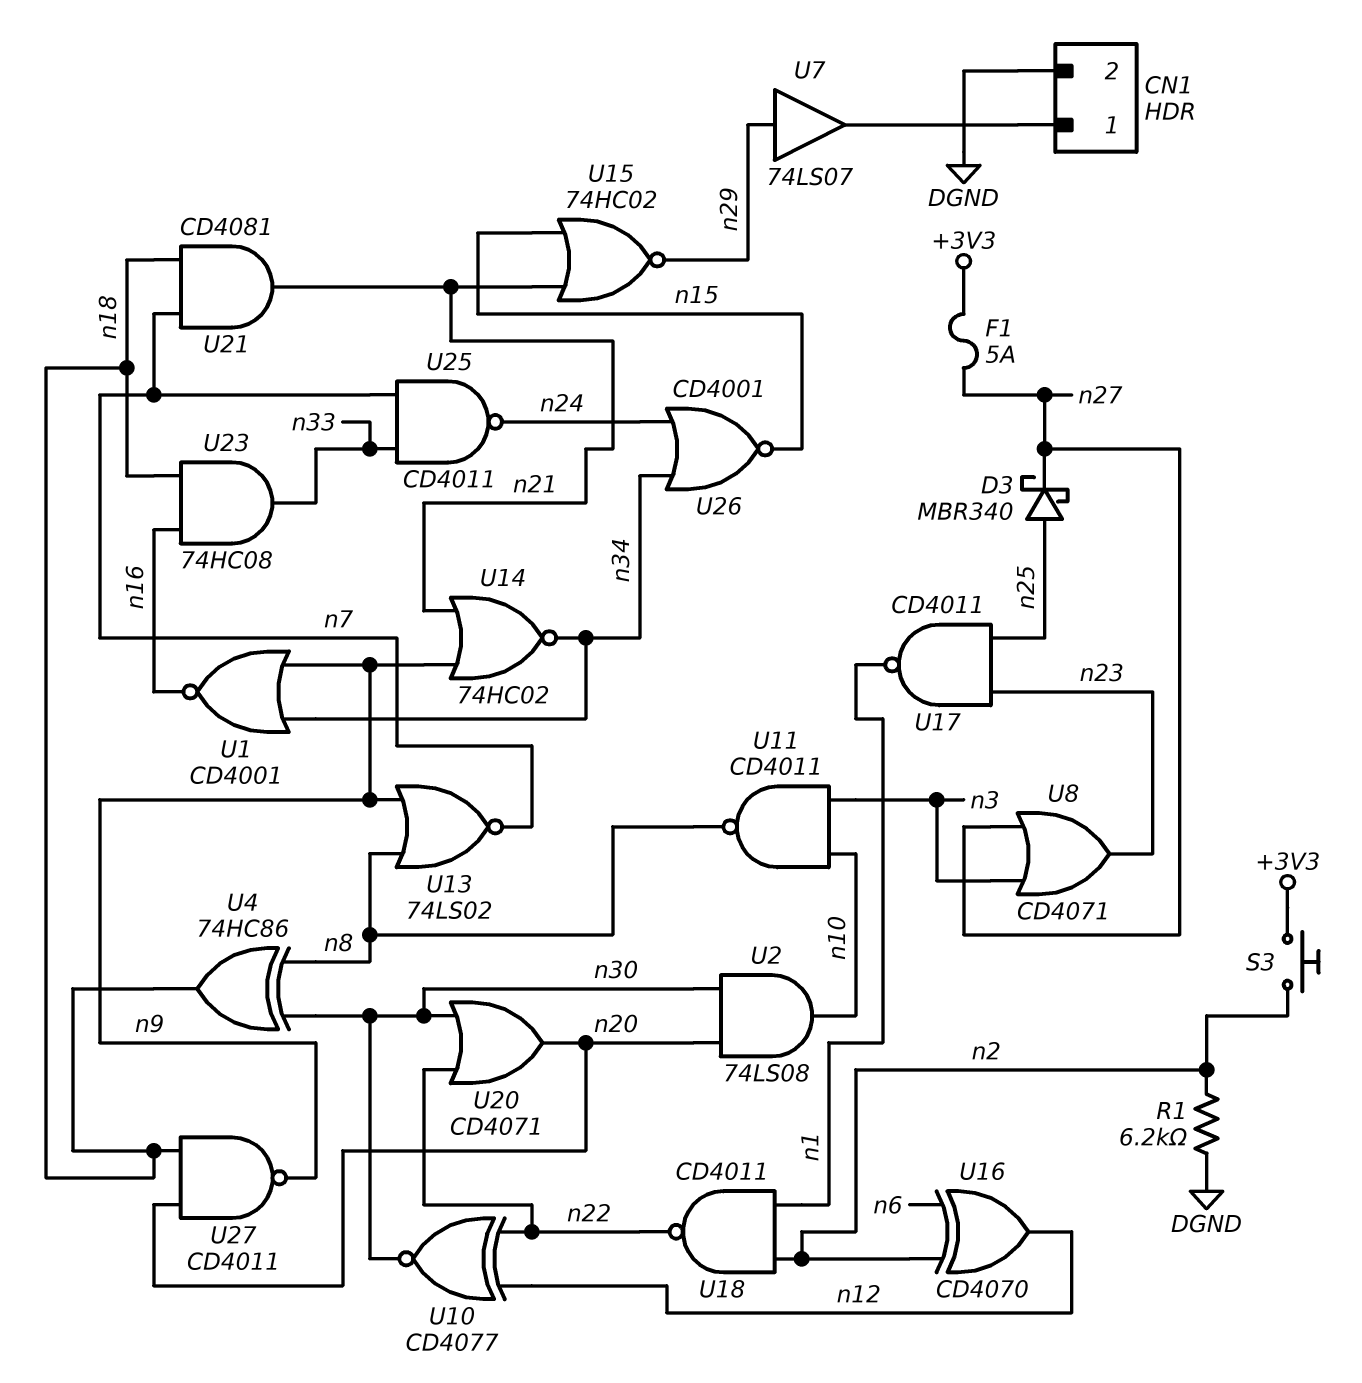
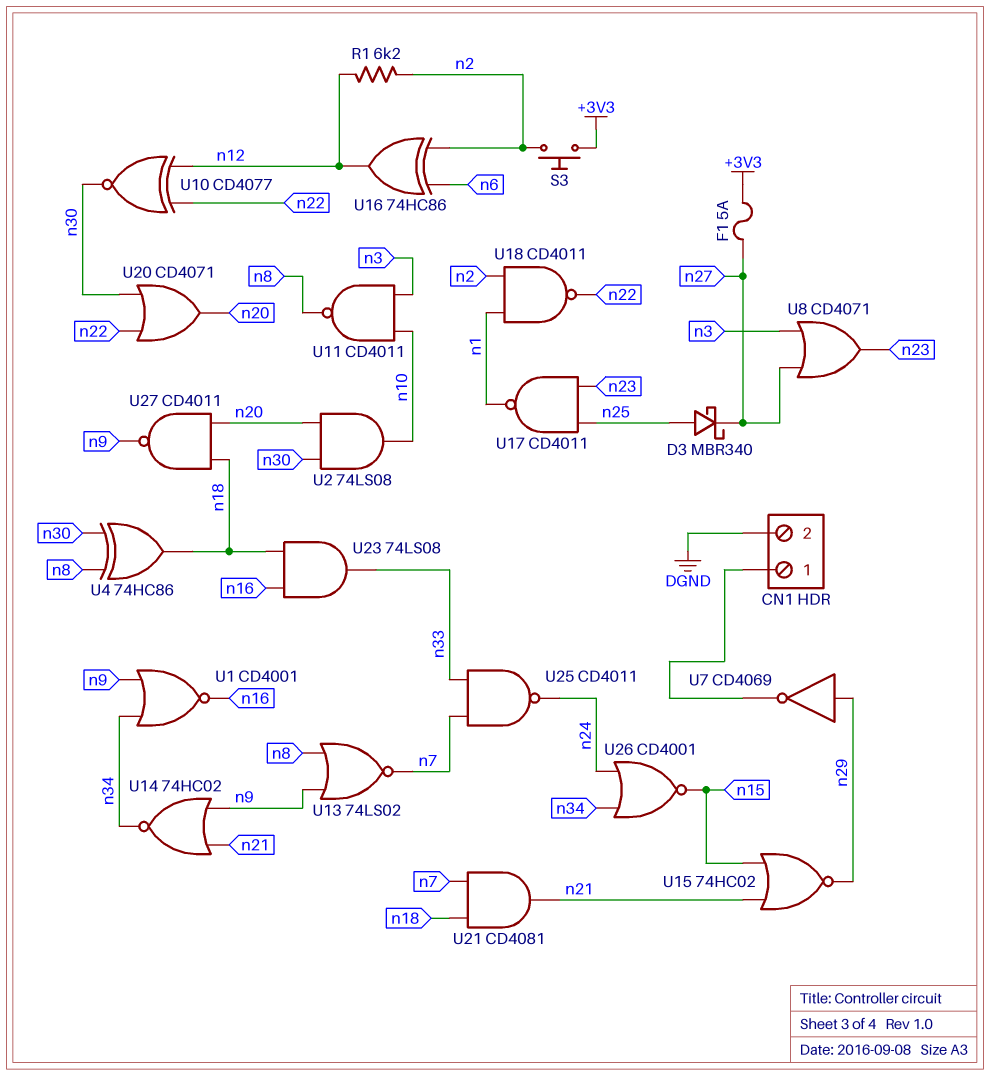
R1: 6.2k (DGND, n2) -> 6.2k (n2, n12)
U7: buffer 74LS07 (in n29, out CN1/1) -> NOT CD4069 (in n29, out CN1/1)
U16: XOR CD4070 (in n2, in n6, out n12) -> XOR 74HC86 (in n2, in n6, out n12)
U23: AND 74HC08 (in n16, in n18, out n33) -> AND 74LS08 (in n16, in n18, out n33)

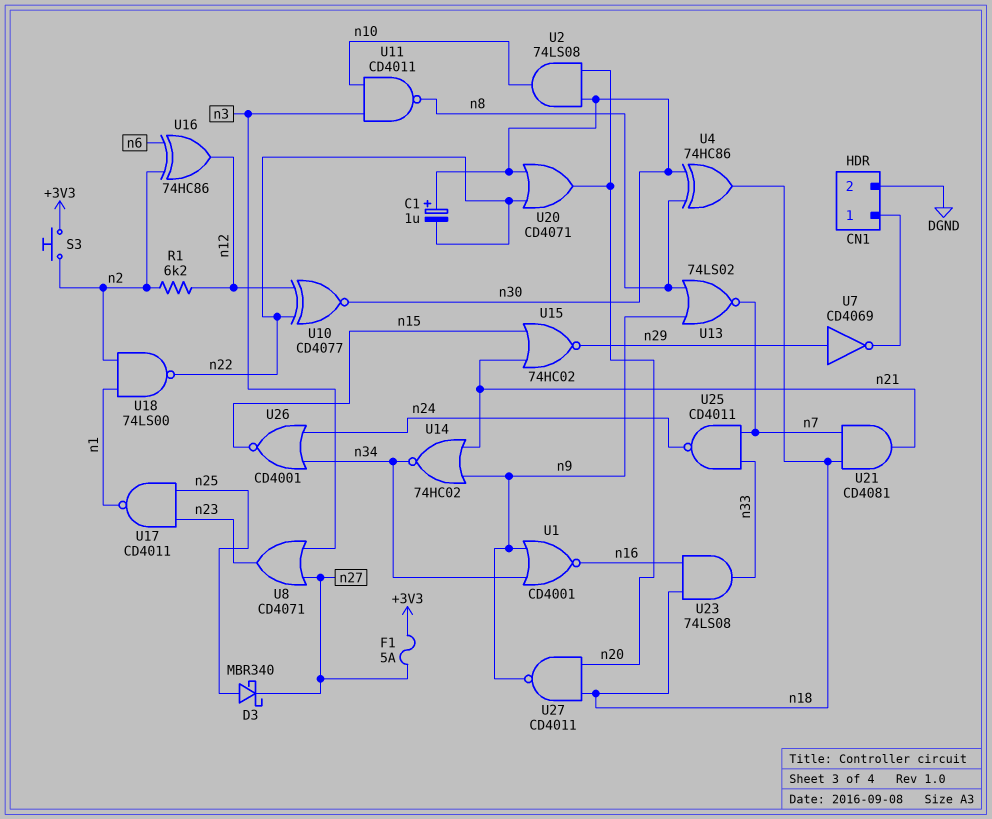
C1: none -> 1uF (plus n30, minus n22)
U18: NAND CD4011 (in n1, in n2, out n22) -> NAND 74LS00 (in n1, in n2, out n22)

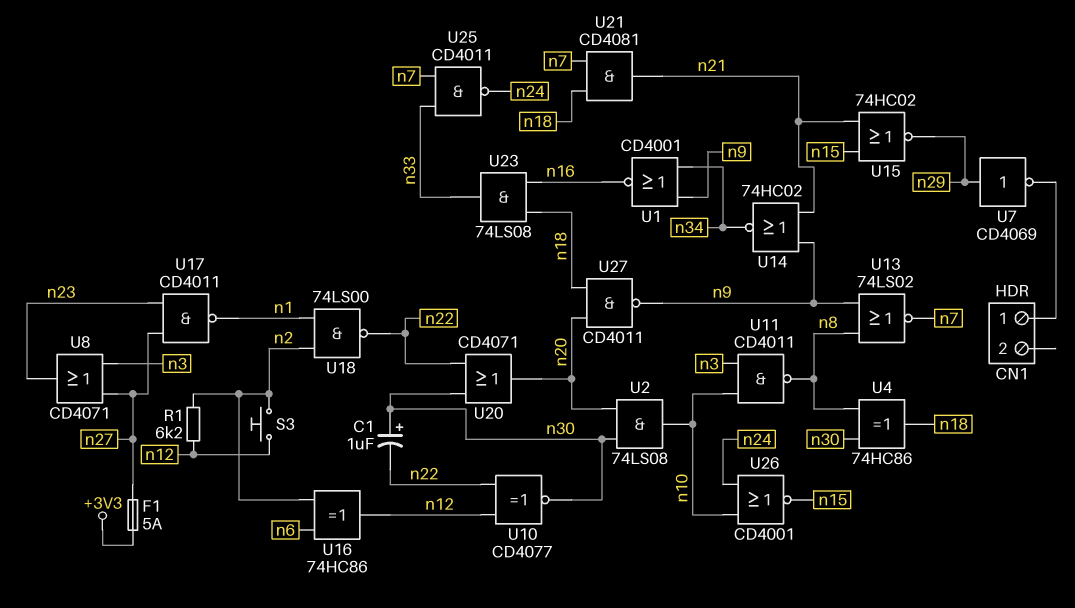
CN1 pin 2: DGND -> none
D3: schottky MBR340 (A n25, K n27) -> none
S3: button (+3V3, n2) -> button (n2, n12)
U17: NAND CD4011 (in n23, in n25, out n1) -> NAND CD4011 (in n23, in n27, out n1)
U26: NOR CD4001 (in n24, in n34, out n15) -> NOR CD4001 (in n10, in n24, out n15)

